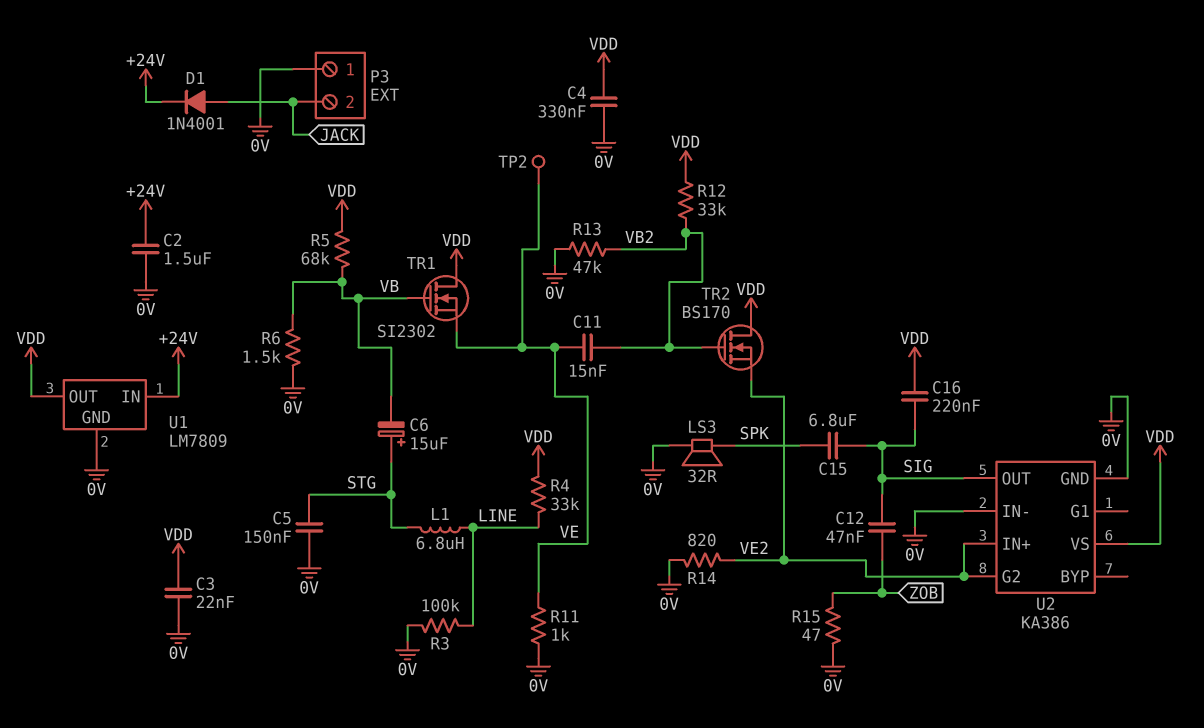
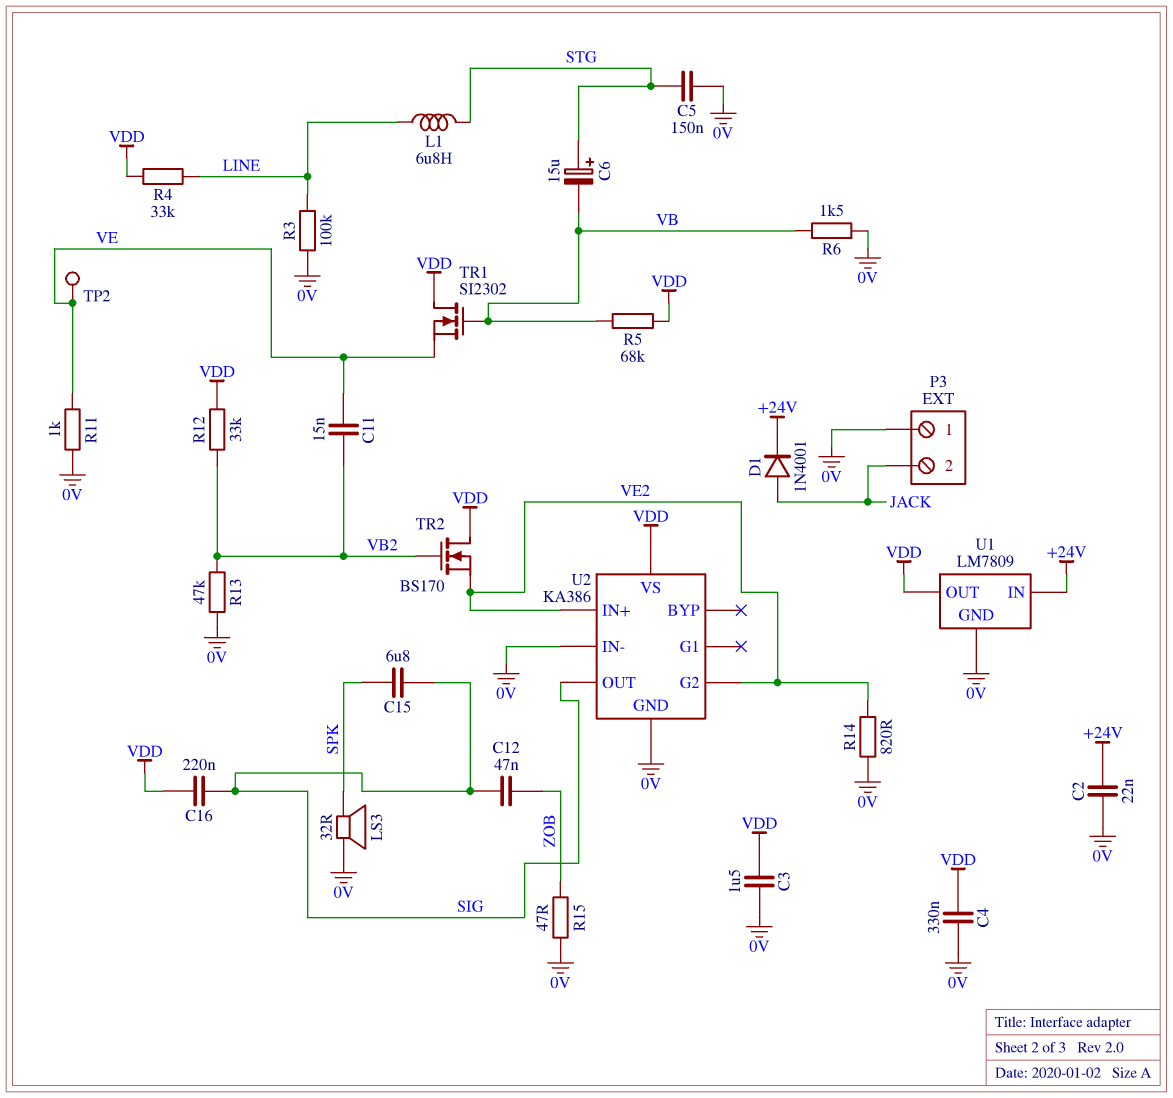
C2: 1.5uF (+24V, 0V) -> 22nF (+24V, 0V)
C3: 22nF (0V, VDD) -> 1.5uF (0V, VDD)

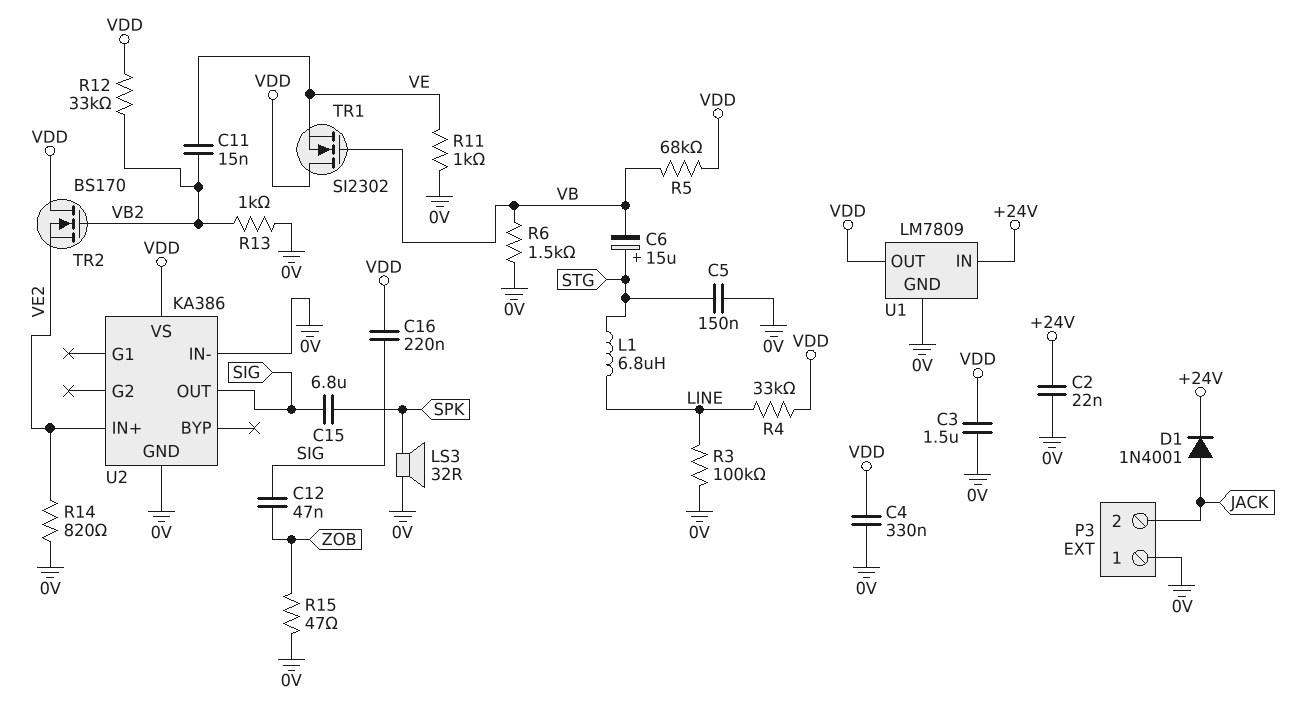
R13: 47k (0V, VB2) -> 1k (0V, VB2)
TP2: test point (VE) -> none
U2 pin G2: VE2 -> none

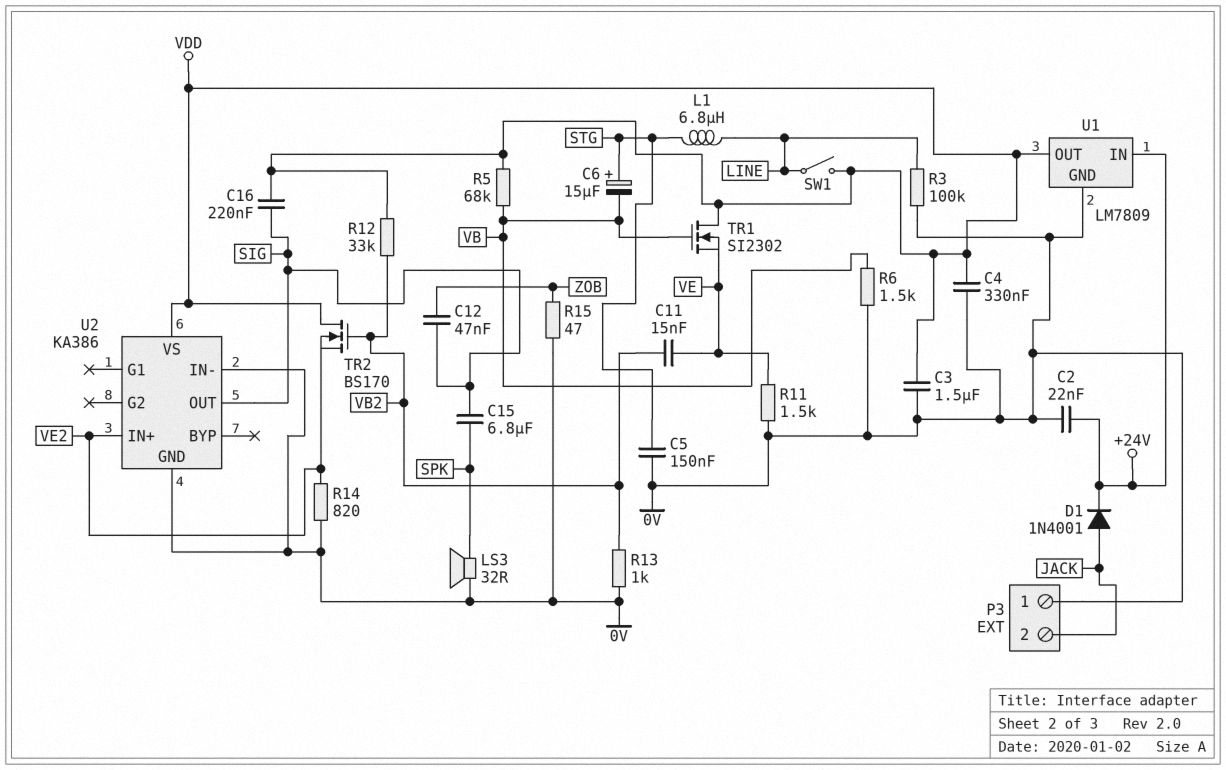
R4: 33k (LINE, VDD) -> none
R11: 1k (0V, VE) -> 1.5k (0V, VE)
SW1: none -> switch (LINE, VDD)

